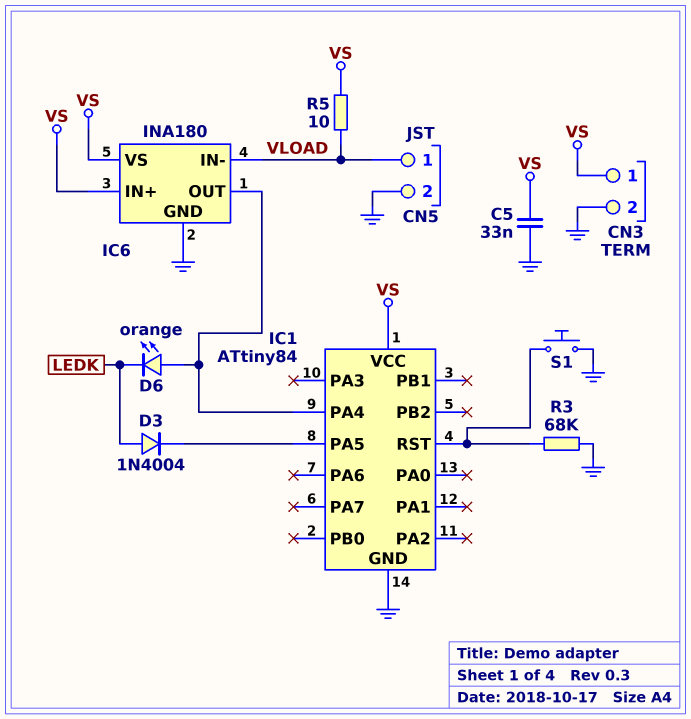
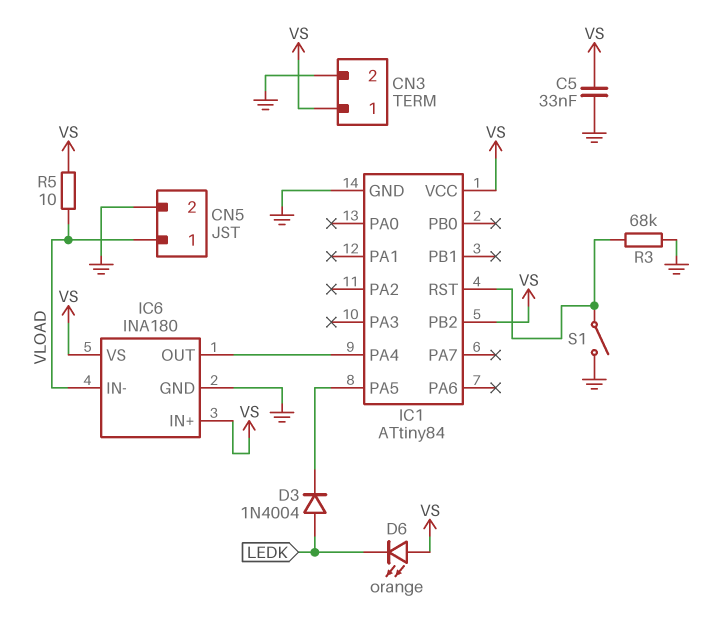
D6: LED orange (A IC1/PA4, K LEDK) -> LED orange (A VS, K LEDK)
IC1 pin PB2: none -> VS
S1: button (GND, IC1/RST) -> switch (GND, IC1/RST)

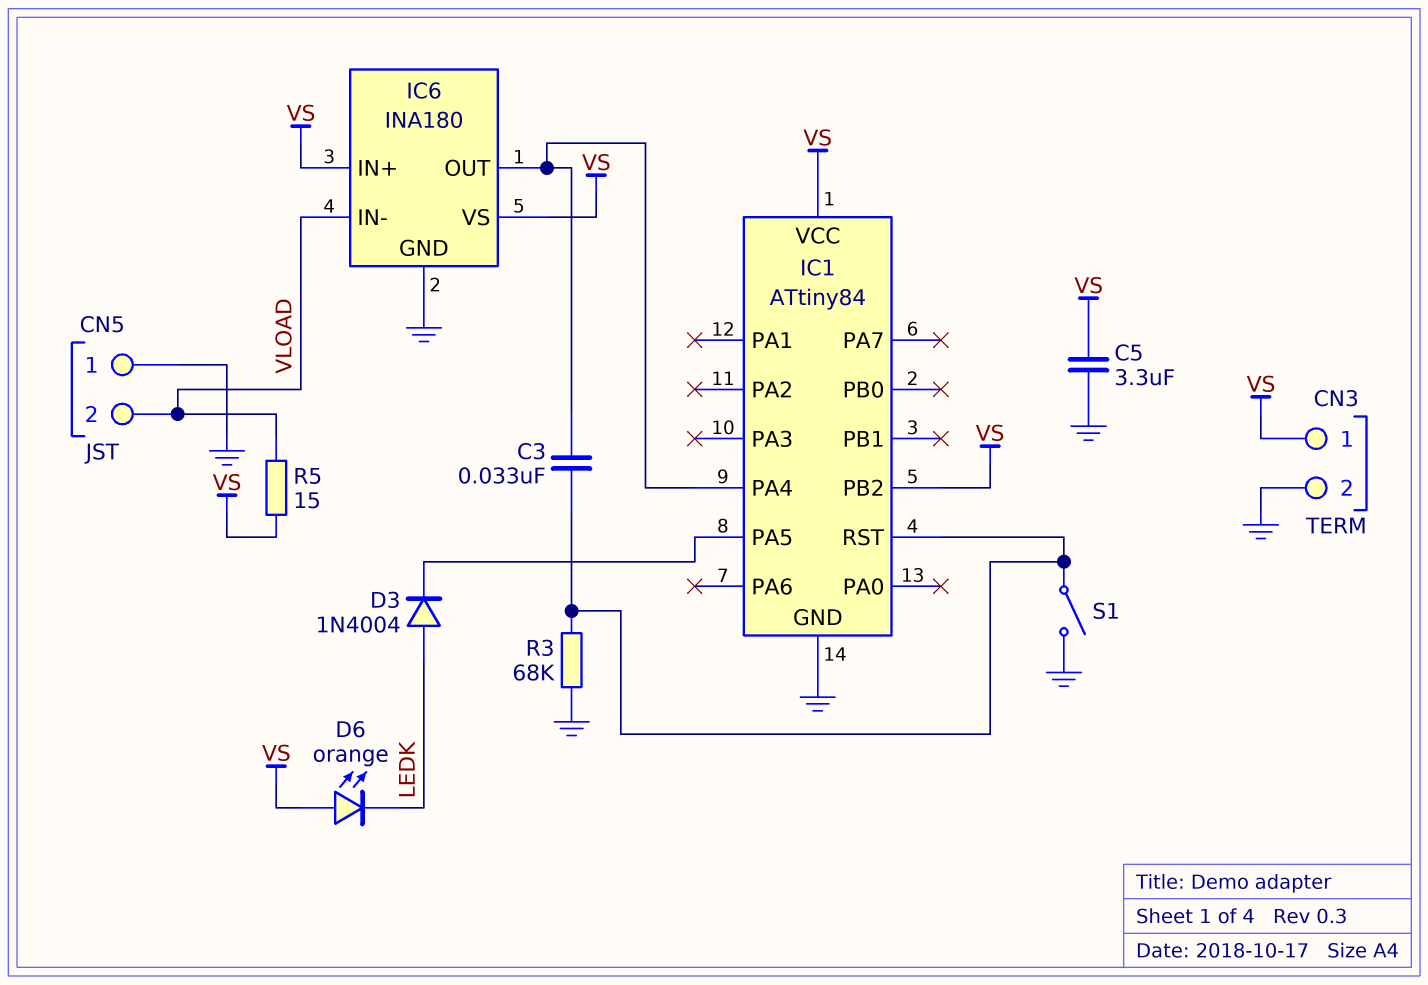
C3: none -> 33nF (IC1/PA4, IC1/RST)
C5: 33nF (GND, VS) -> 3.3uF (GND, VS)
CN5 pin 1: VLOAD -> GND
CN5 pin 2: GND -> VLOAD
R5: 10 (VLOAD, VS) -> 15 (VLOAD, VS)

